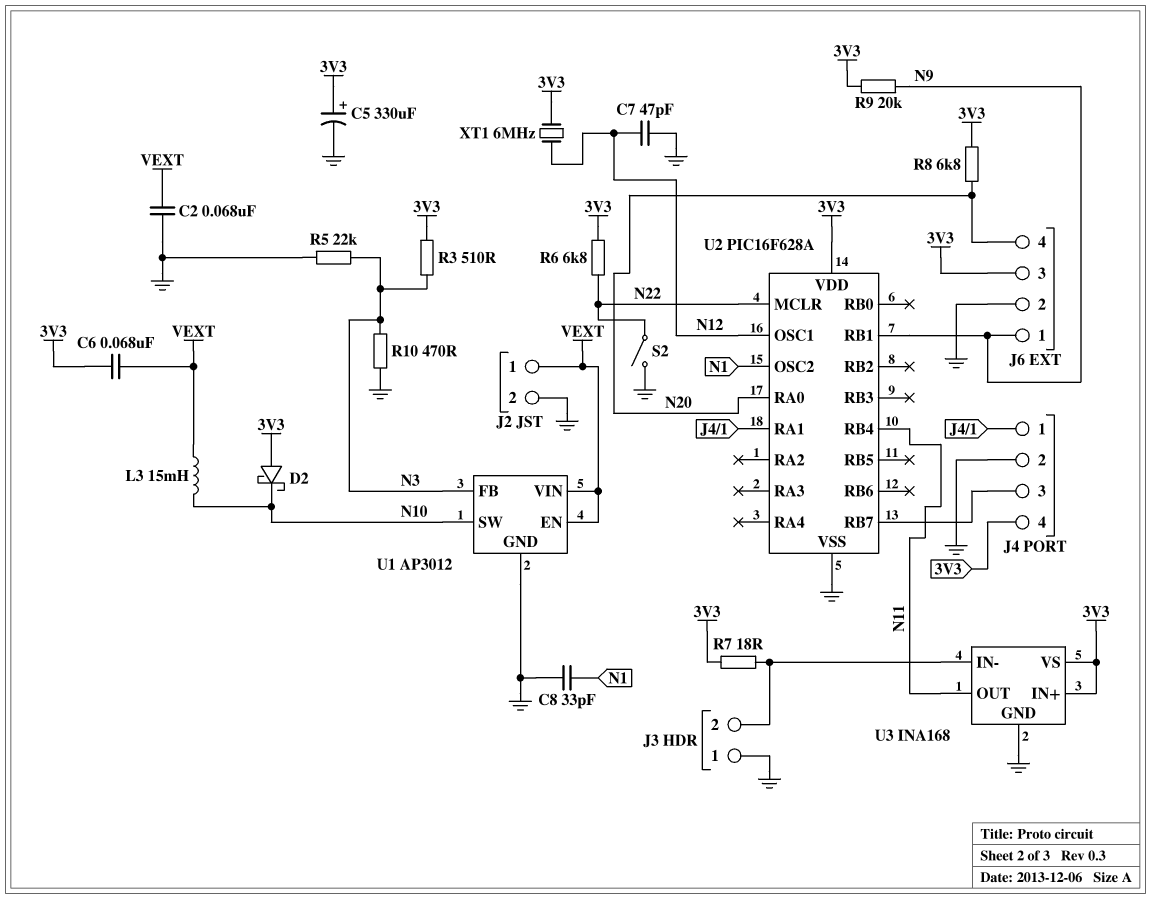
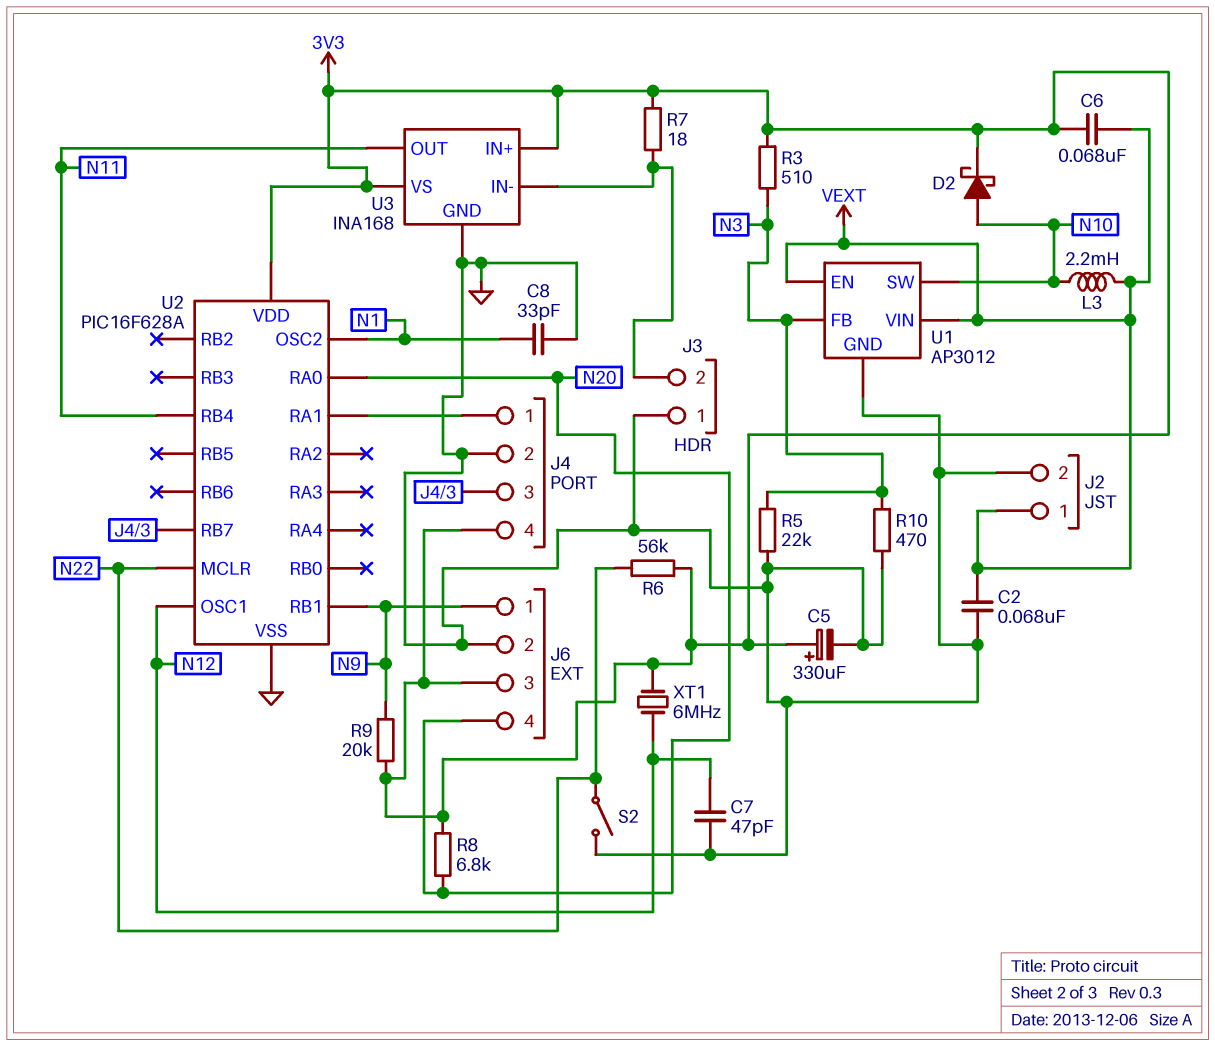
D2: schottky (A 3V3, K N10) -> schottky (A N10, K 3V3)
L3: 15mH (N10, VEXT) -> 2.2mH (N10, VEXT)
R6: 6.8k (3V3, N22) -> 56k (3V3, N22)

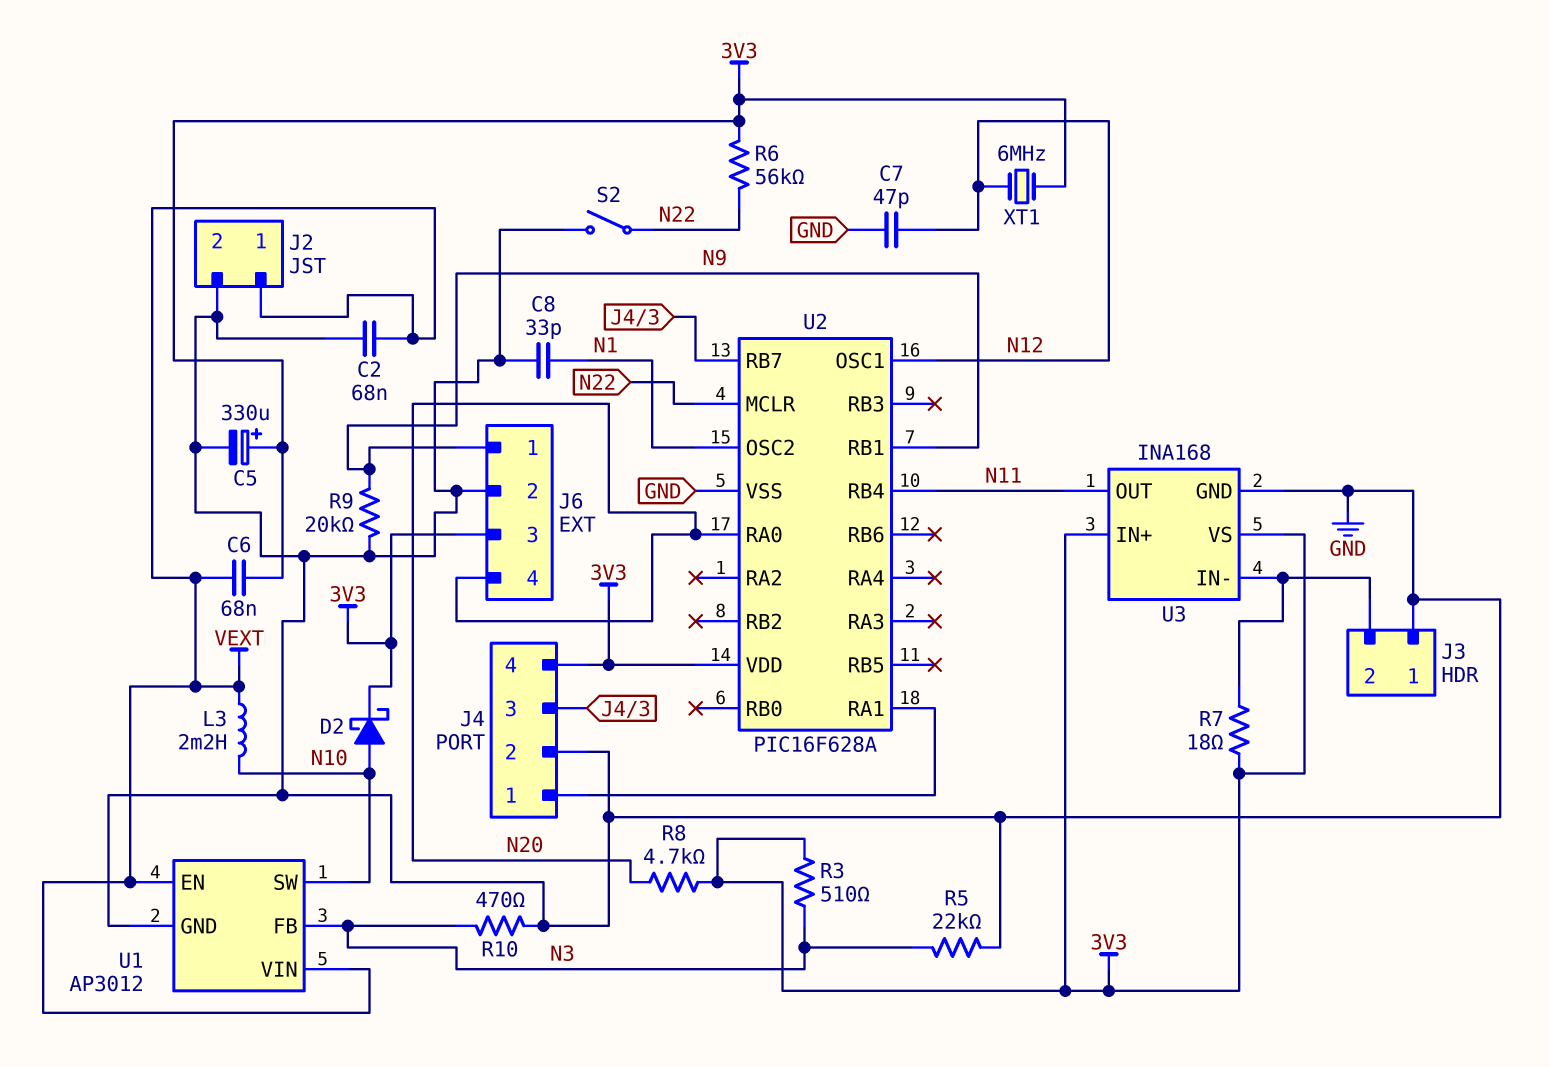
R8: 6.8k (3V3, N20) -> 4.7k (3V3, N20)
R9: 20k (3V3, N9) -> 20k (GND, N9)

